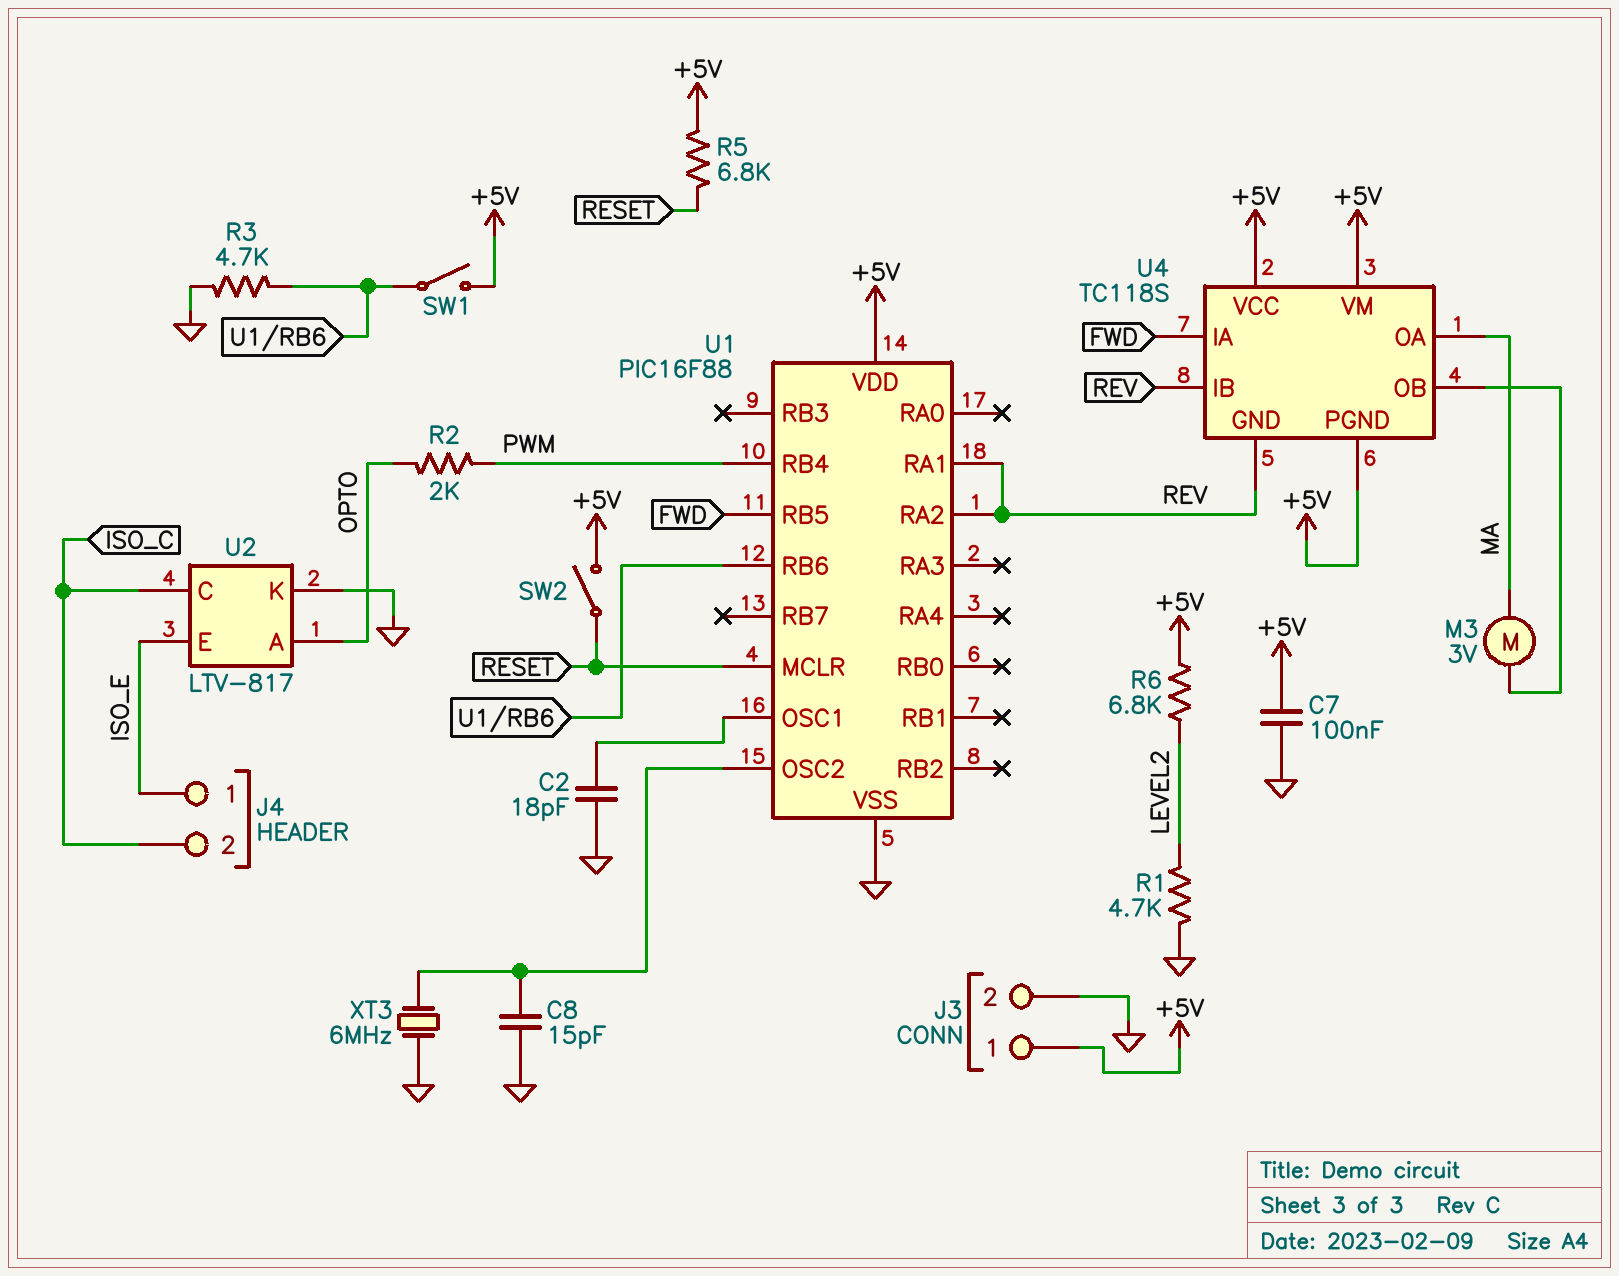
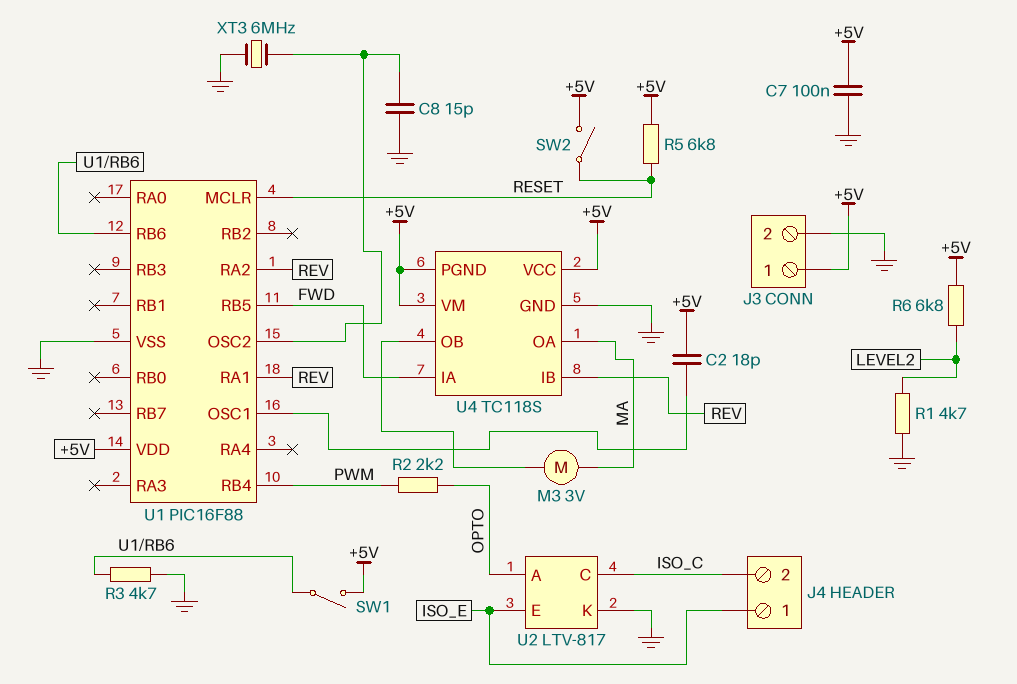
C2: 18pF (GND, U1/OSC1) -> 18pF (+5V, U1/OSC1)
R2: 2k (OPTO, PWM) -> 2.2k (OPTO, PWM)
U4 pin GND: REV -> GND

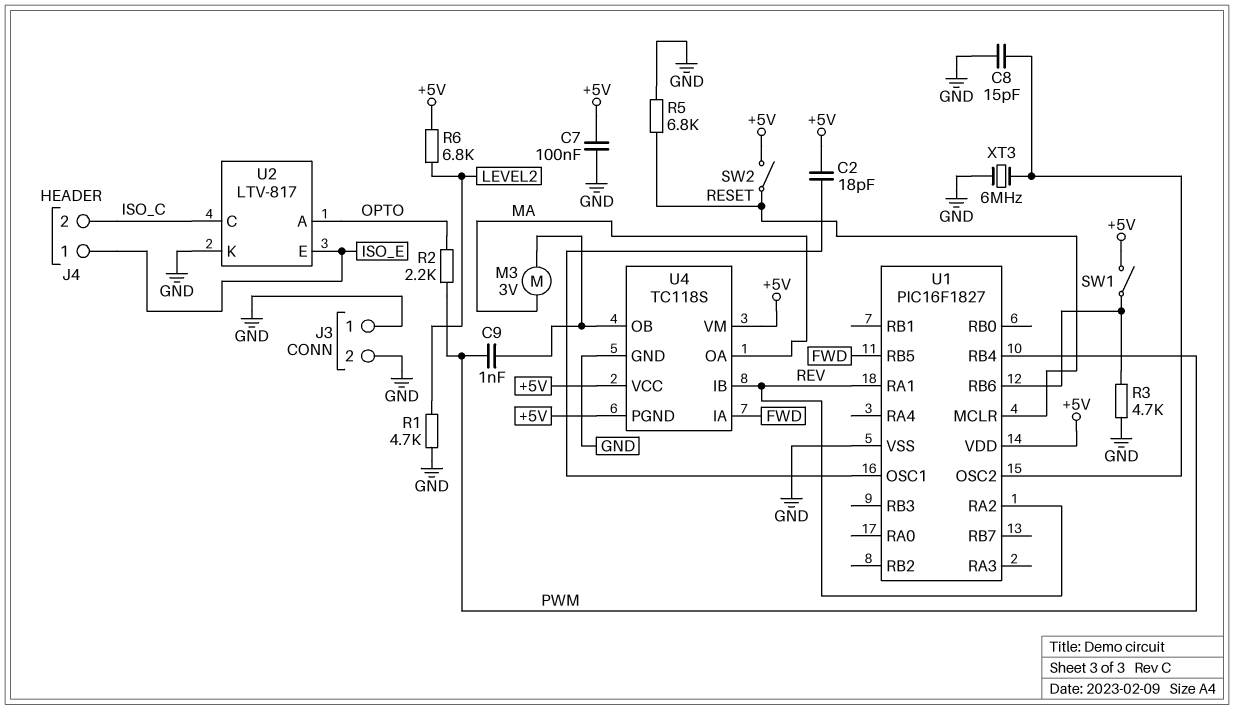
C9: none -> 1nF (PWM, U4/OB)
J3 pin 1: +5V -> GND
R5: 6.8k (+5V, RESET) -> 6.8k (GND, RESET)
U1: PIC16F88 -> PIC16F1827

